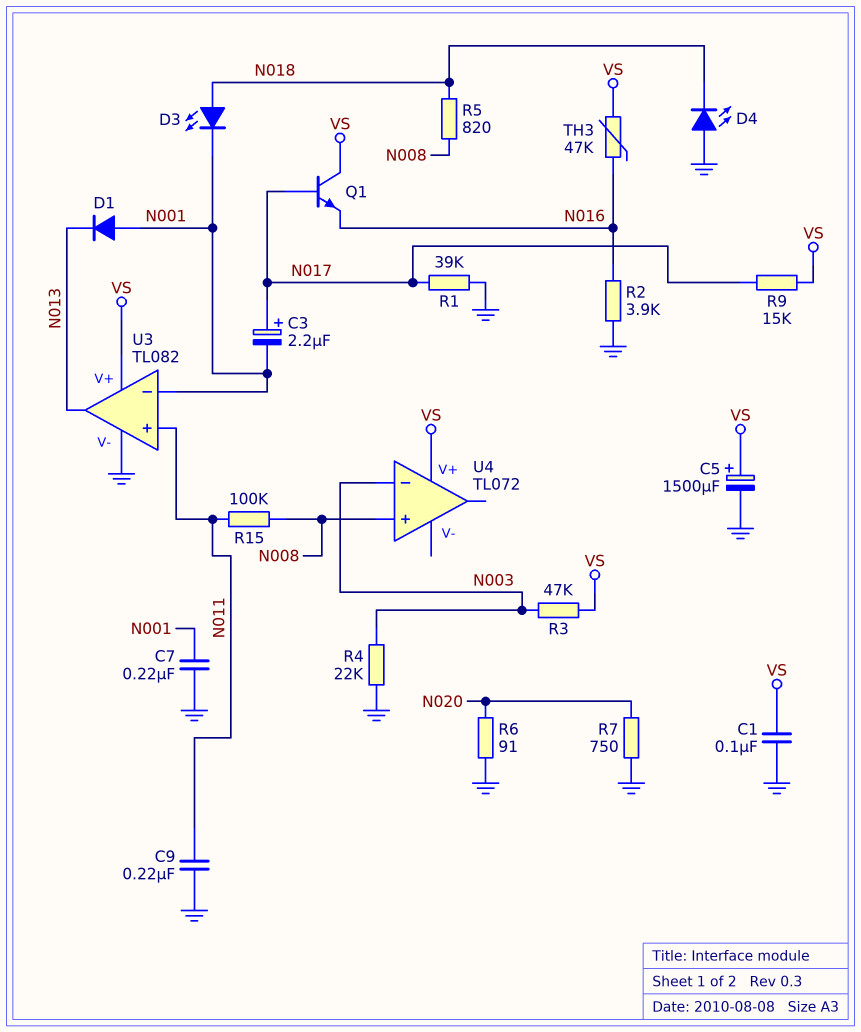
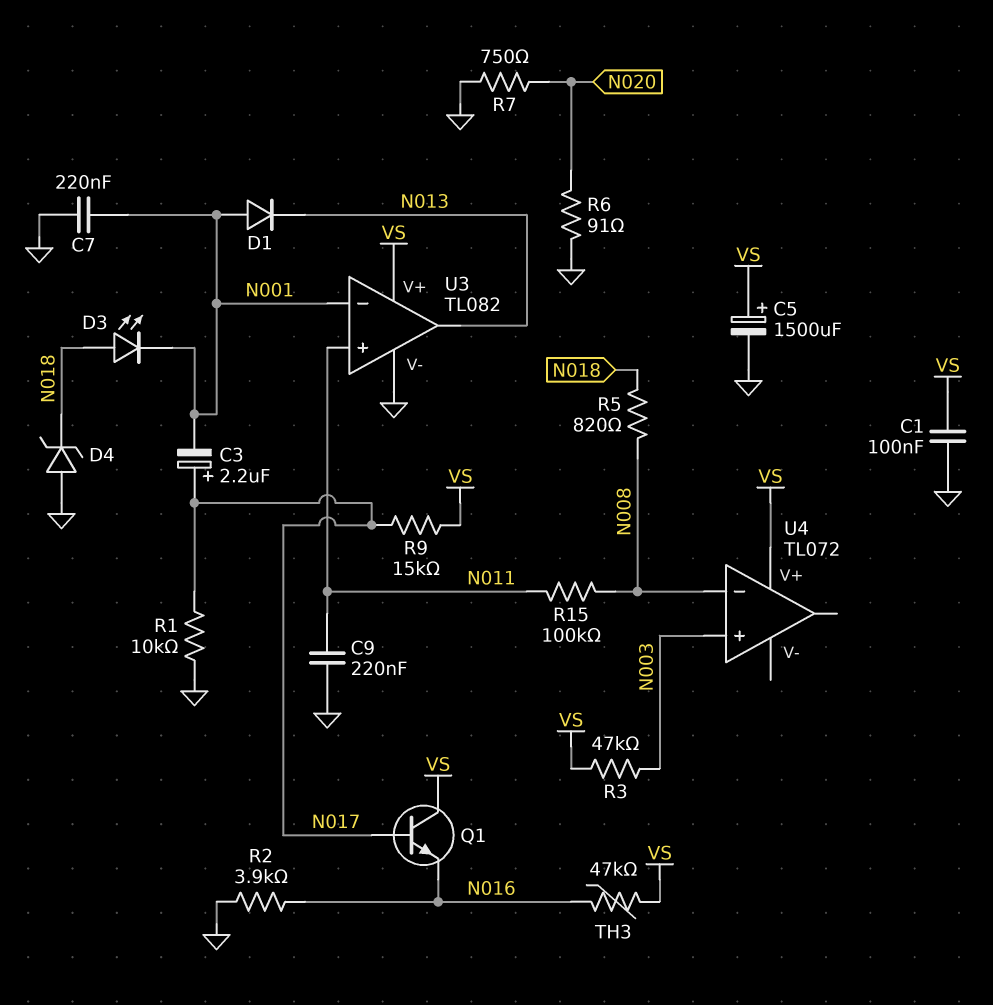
D4: LED (A GND, K N018) -> zener (A GND, K N018)
R1: 39k (GND, N017) -> 10k (GND, N017)
R4: 22k (GND, N003) -> none
U4 pin in+: N008 -> N003
U4 pin in-: N003 -> N008

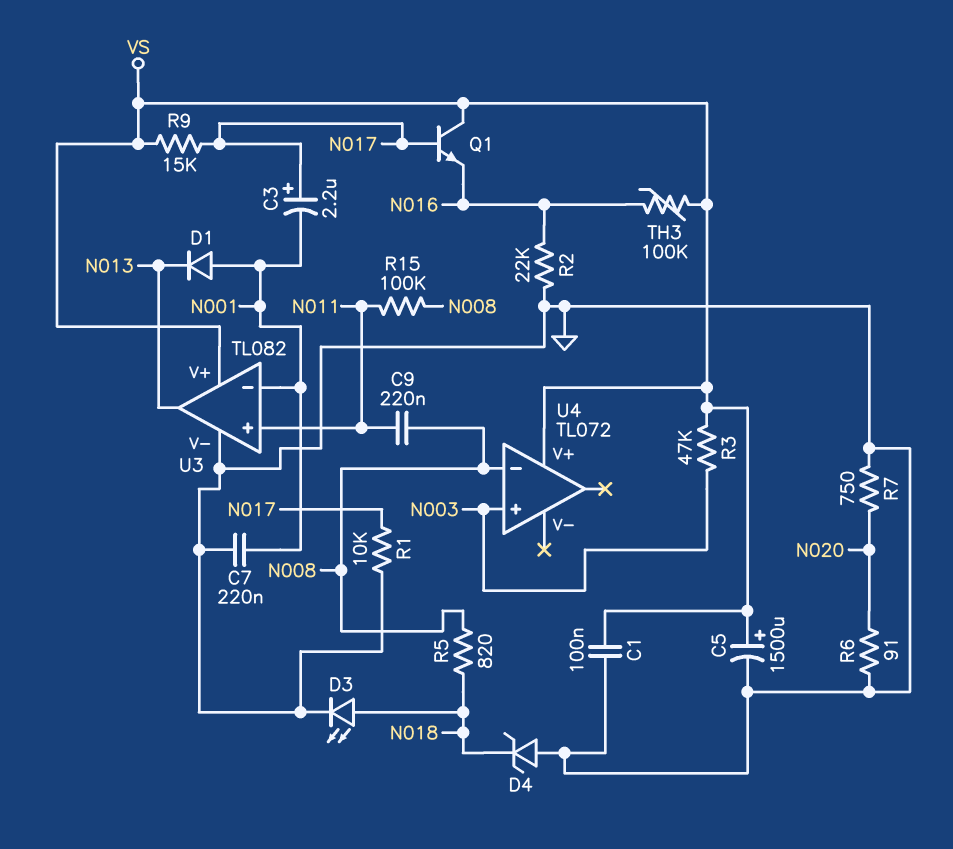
C9: 220nF (GND, N011) -> 220nF (N008, N011)
D3: LED (A N018, K N001) -> LED (A N018, K GND)
R2: 3.9k (GND, N016) -> 22k (GND, N016)
TH3: 47k (N016, VS) -> 100k (N016, VS)

